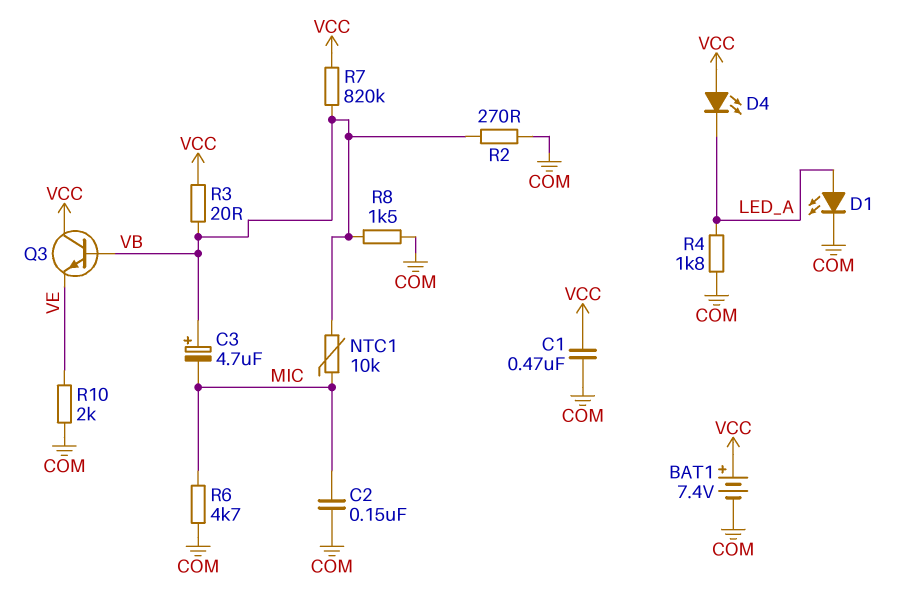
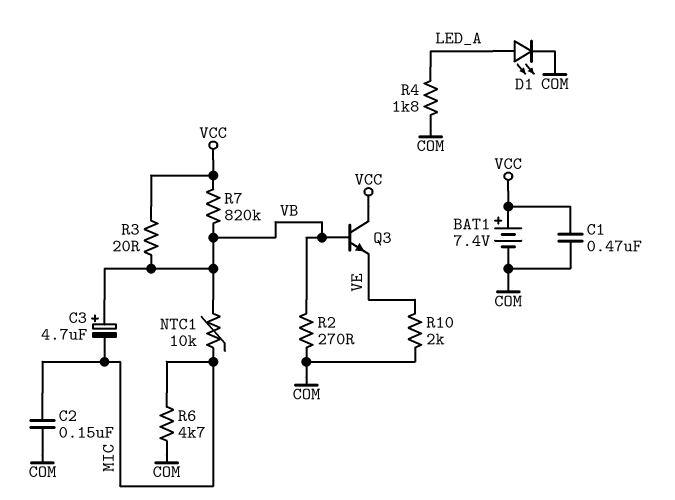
D4: LED (A VCC, K LED_A) -> none
R8: 1.5k (COM, VB) -> none

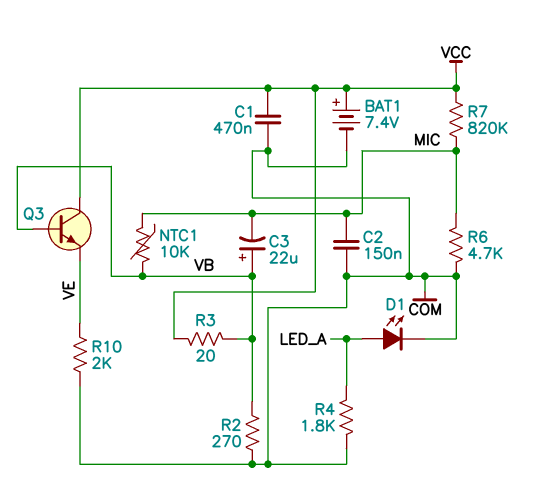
C3: 4.7uF (plus VB, minus MIC) -> 22uF (plus VB, minus MIC)
R7: 820k (VB, VCC) -> 820k (MIC, VCC)

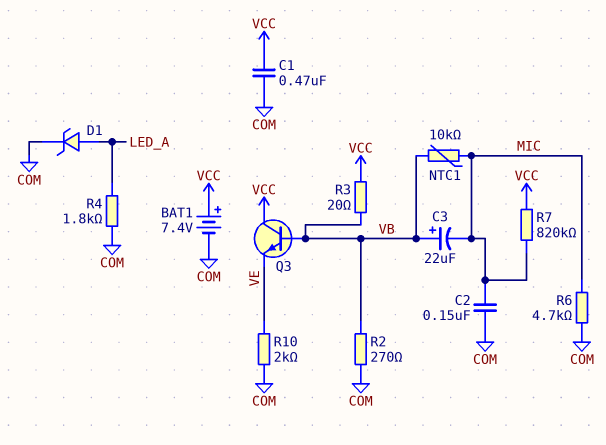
D1: LED (A LED_A, K COM) -> zener (A LED_A, K COM)

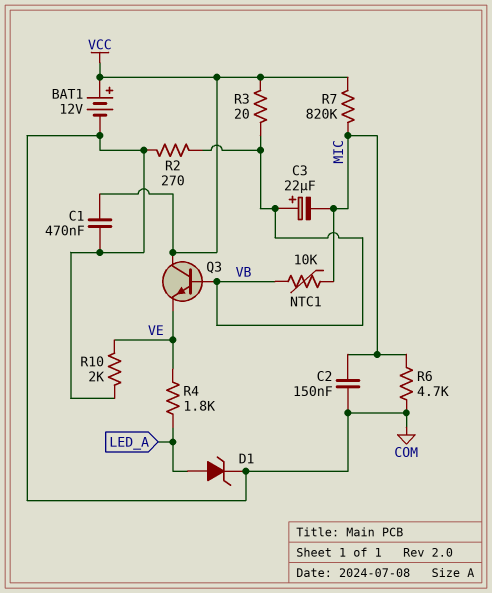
BAT1: 7.4V (plus VCC, minus COM) -> 12V (plus VCC, minus COM)
R4: 1.8k (COM, LED_A) -> 1.8k (LED_A, VE)

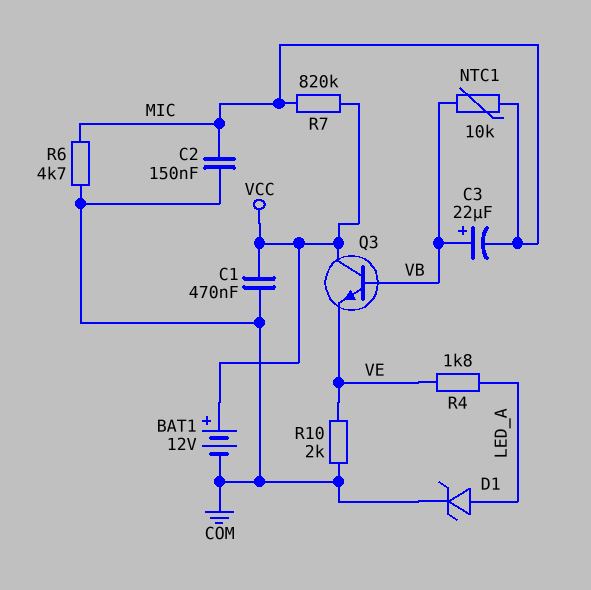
R2: 270 (COM, VB) -> none
R3: 20 (VB, VCC) -> none

